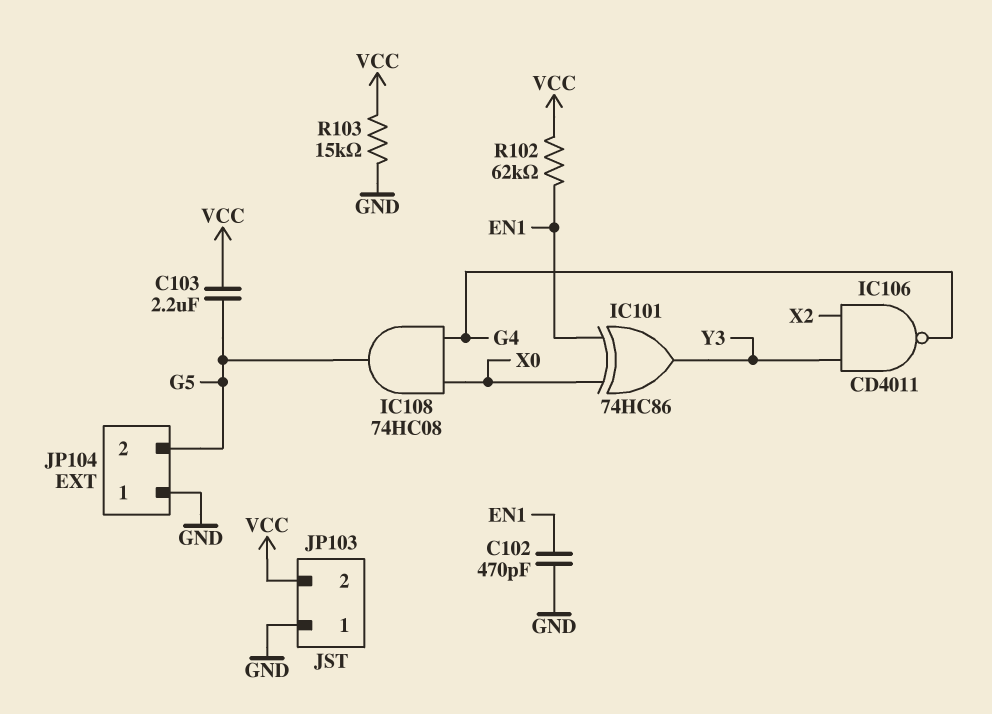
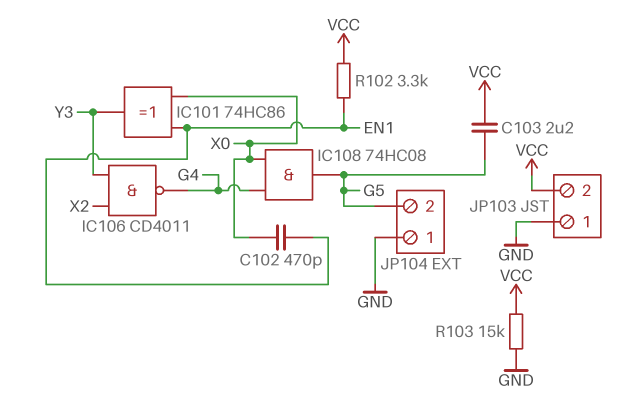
C102: 470pF (EN1, GND) -> 470pF (EN1, X0)
R102: 62k (EN1, VCC) -> 3.3k (EN1, VCC)

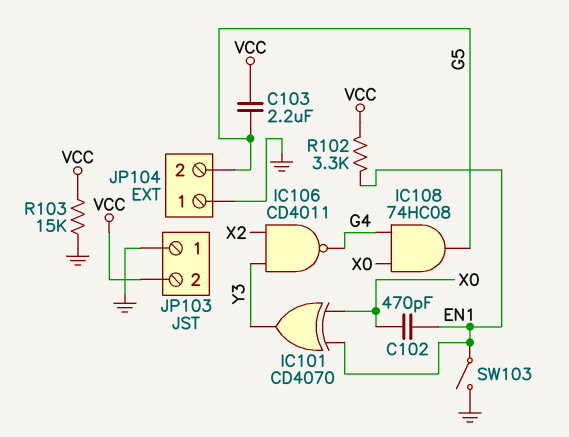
IC101: XOR 74HC86 (in EN1, in X0, out Y3) -> XOR CD4070 (in EN1, in X0, out Y3)
SW103: none -> switch (EN1, GND)

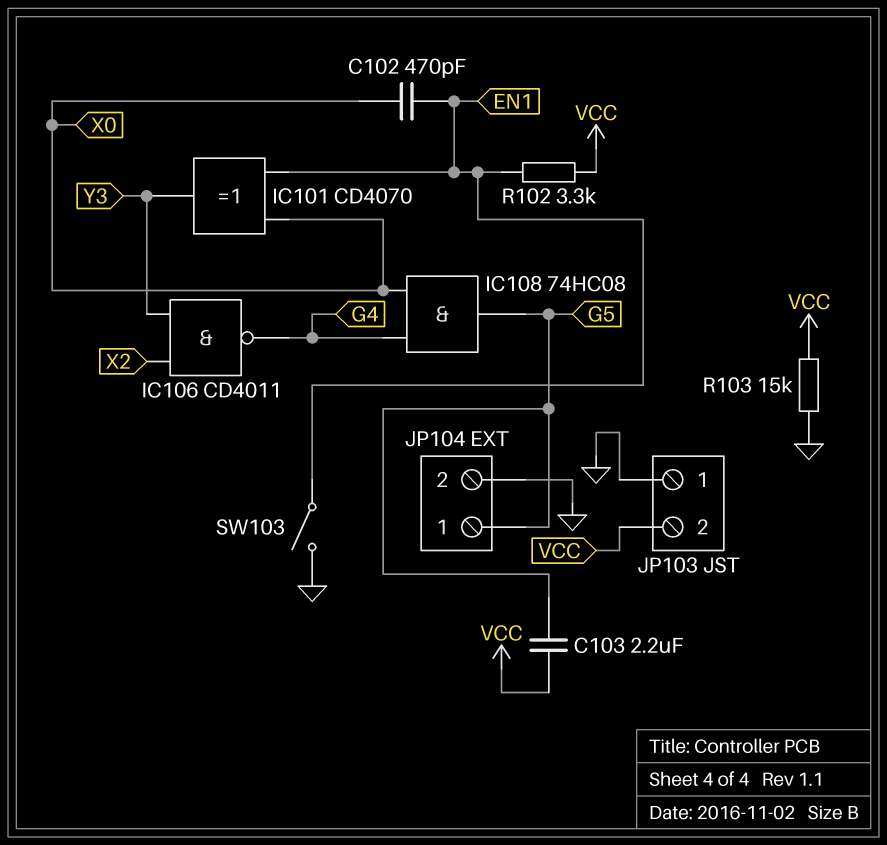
JP104 pin 1: GND -> G5
JP104 pin 2: G5 -> GND

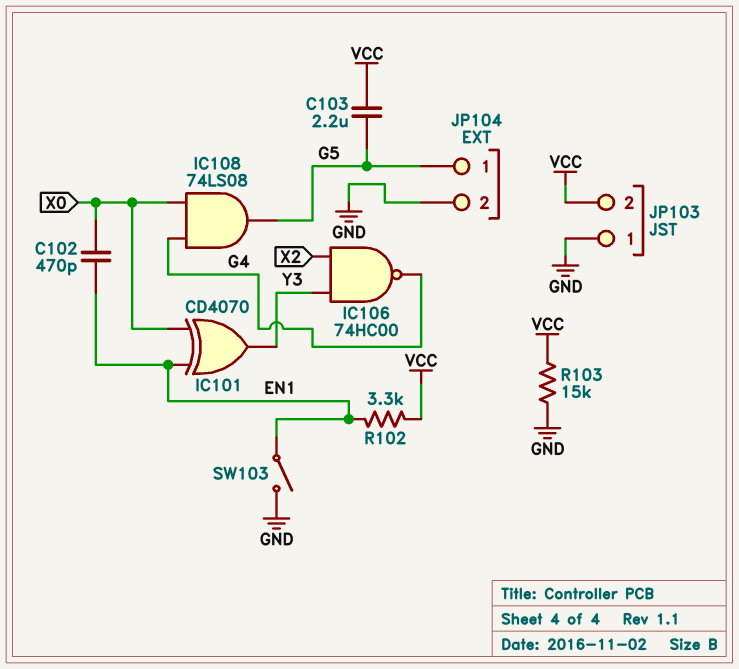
IC106: NAND CD4011 (in X2, in Y3, out G4) -> NAND 74HC00 (in X2, in Y3, out G4)
IC108: AND 74HC08 (in G4, in X0, out G5) -> AND 74LS08 (in G4, in X0, out G5)

